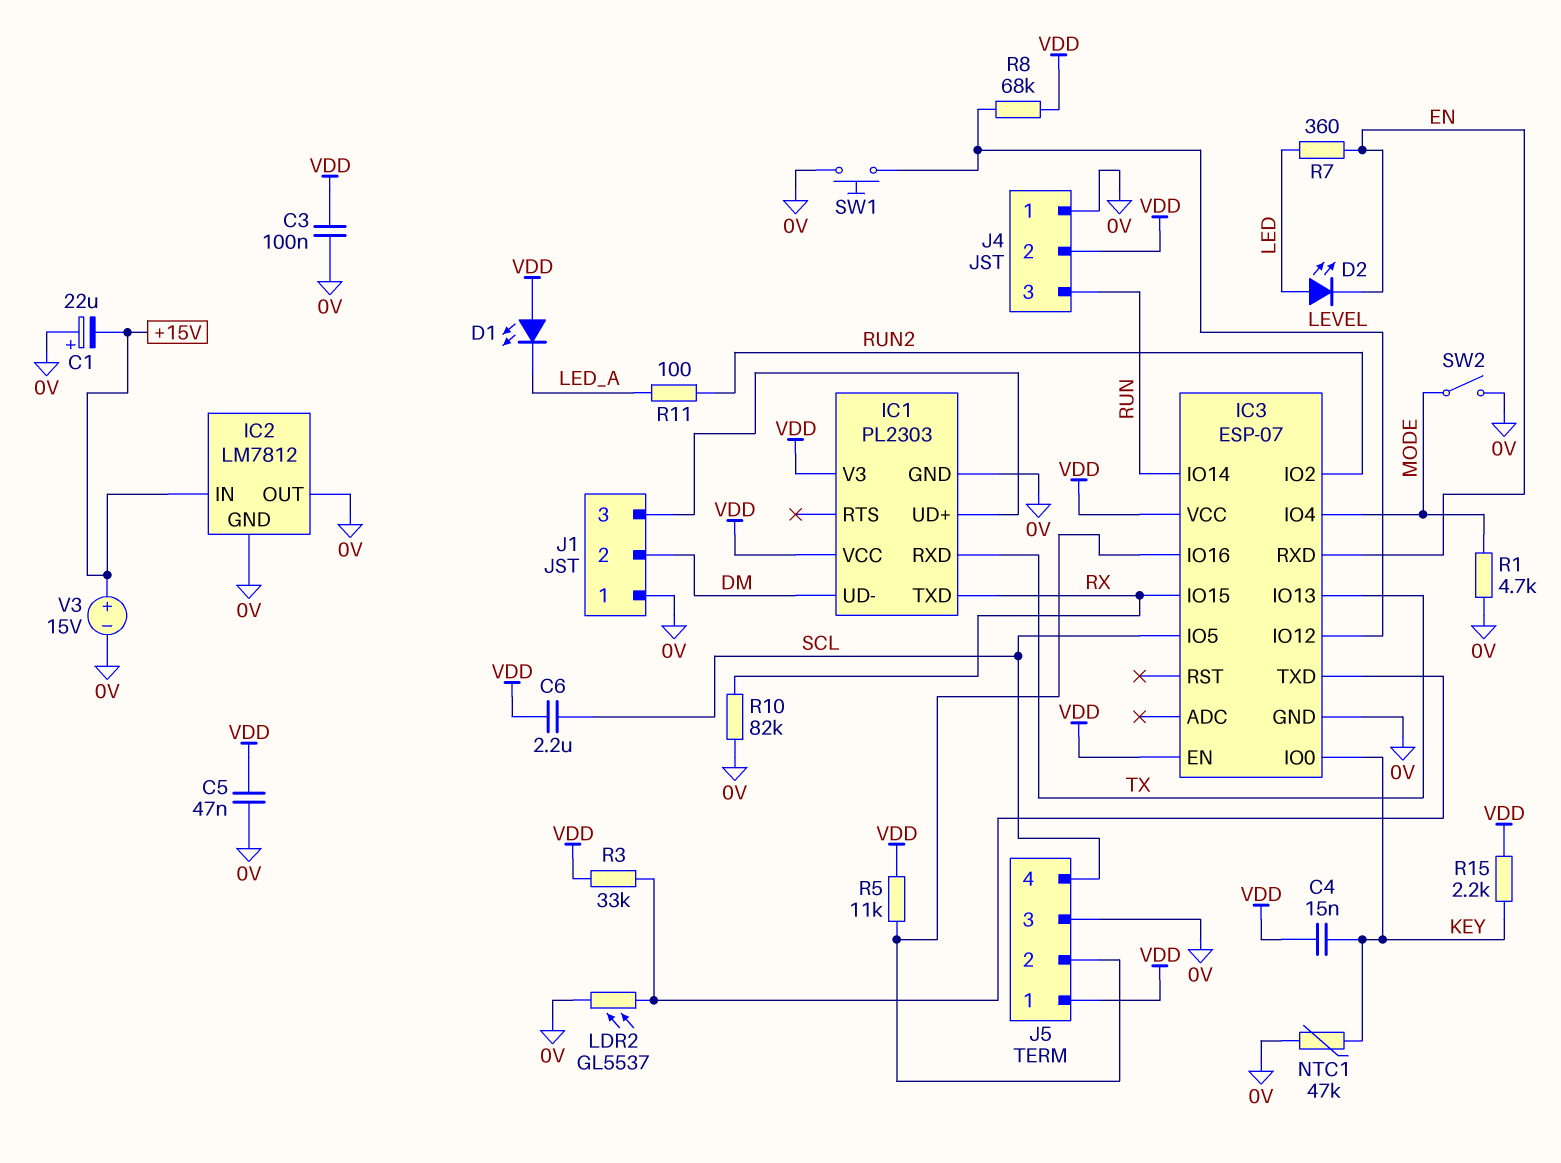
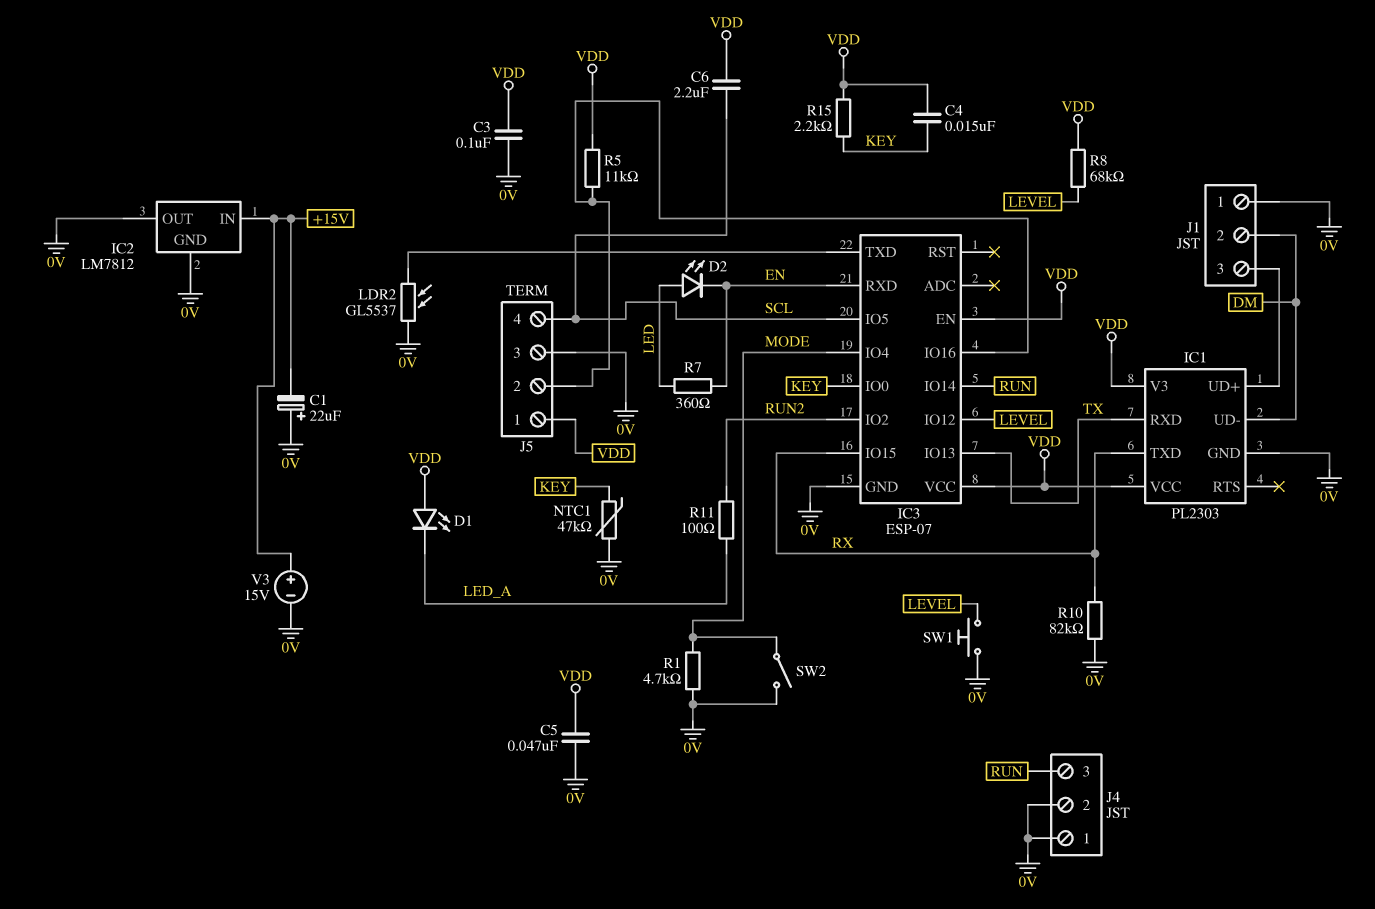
J4 pin 2: VDD -> 0V
R3: 33k (IC3/TXD, VDD) -> none

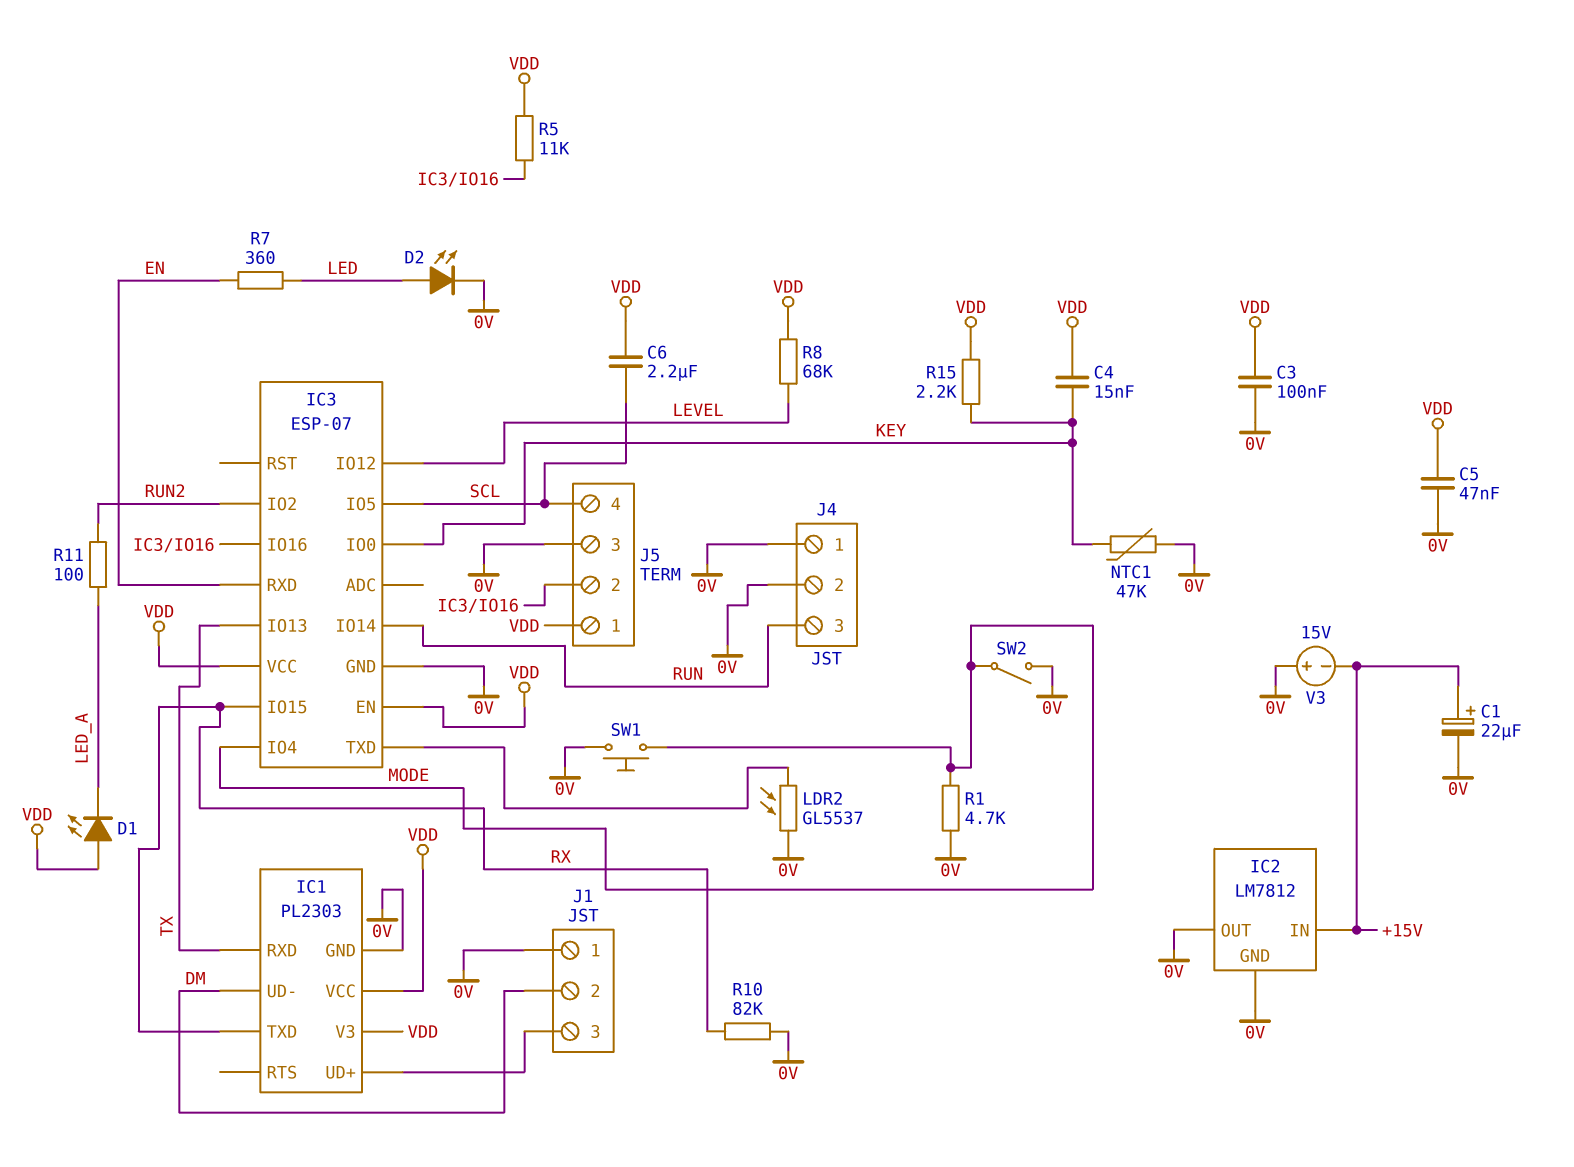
C1: 22uF (plus 0V, minus +15V) -> 22uF (plus +15V, minus 0V)
D2: LED (A LED, K EN) -> LED (A LED, K 0V)
SW1: button (0V, LEVEL) -> button (0V, MODE)
V3: 15V (plus +15V, minus 0V) -> 15V (plus 0V, minus +15V)

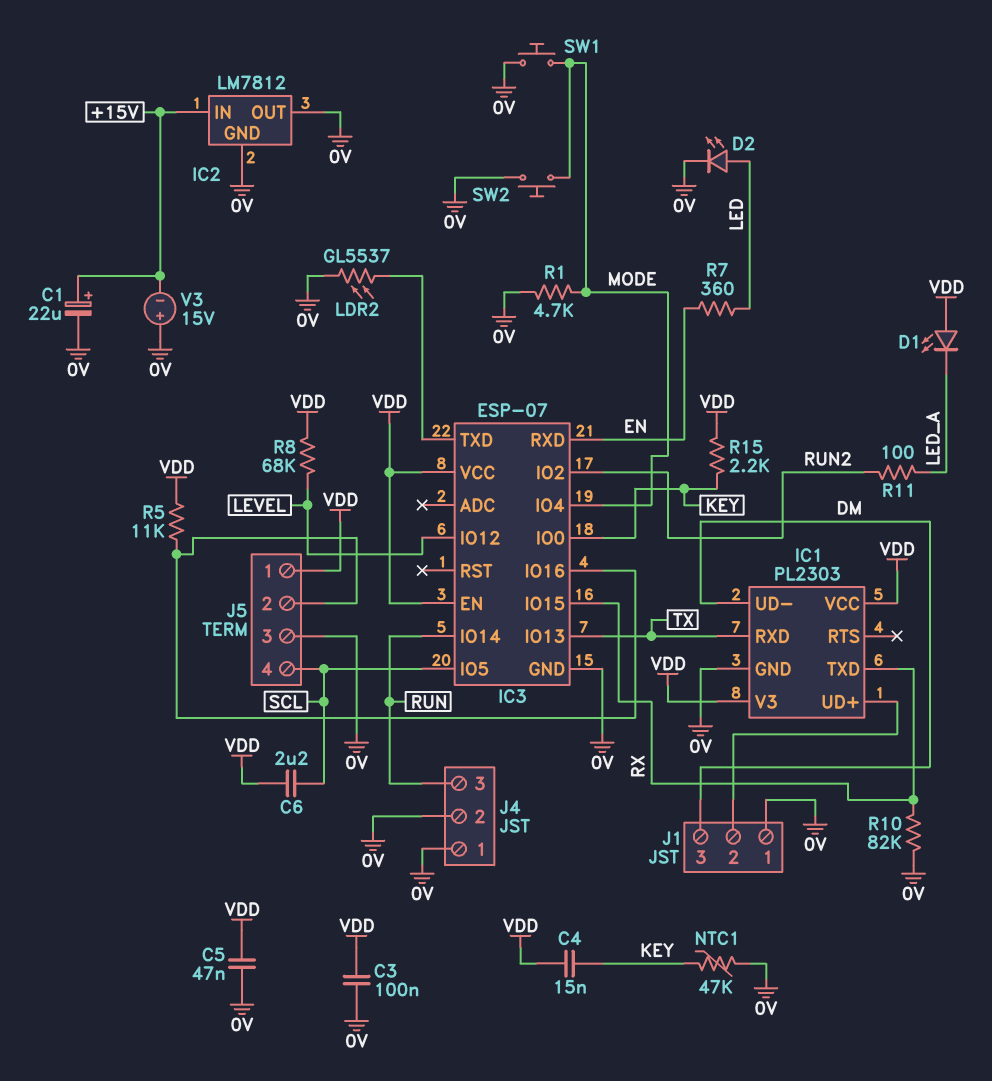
J1 pin 2: DM -> IC1/UD+
J1 pin 3: IC1/UD+ -> DM
SW2: switch (0V, MODE) -> button (0V, MODE)

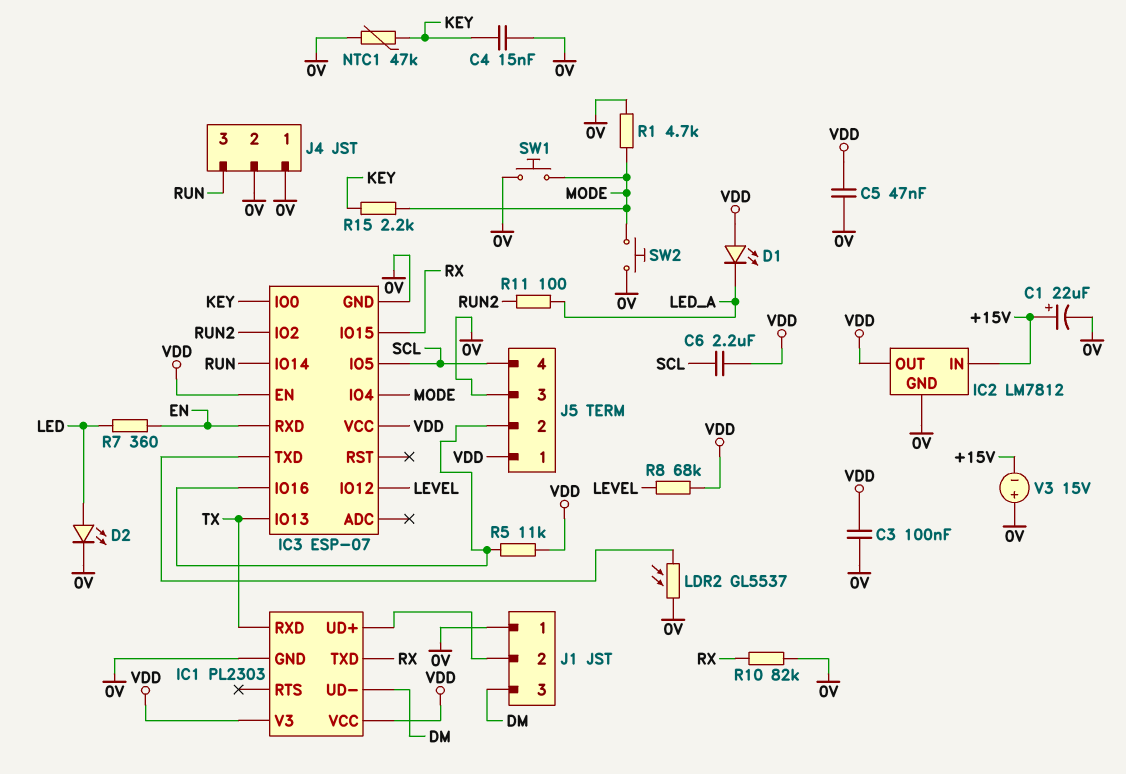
C4: 15nF (KEY, VDD) -> 15nF (0V, KEY)
IC2 pin OUT: 0V -> VDD
R15: 2.2k (KEY, VDD) -> 2.2k (KEY, MODE)

